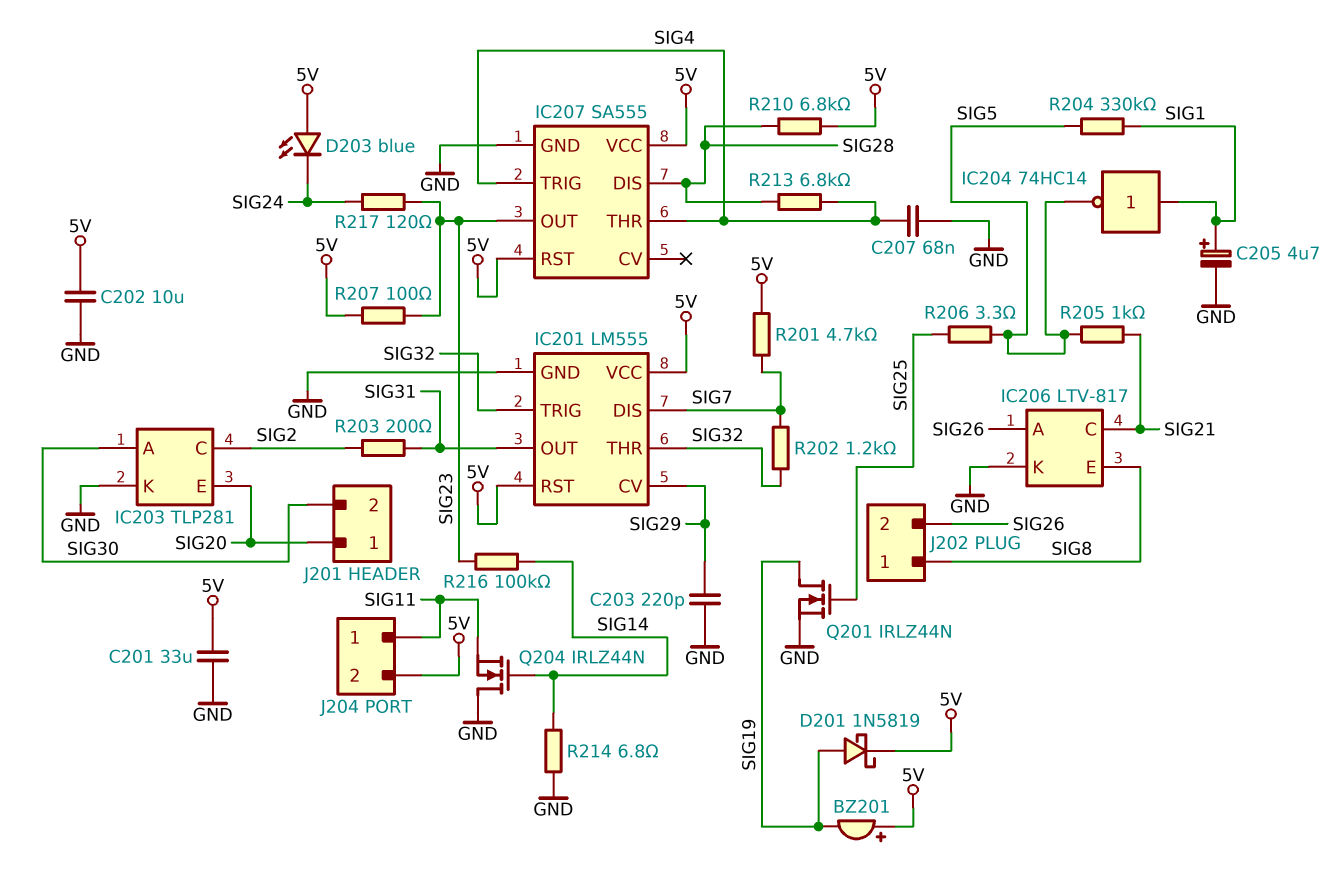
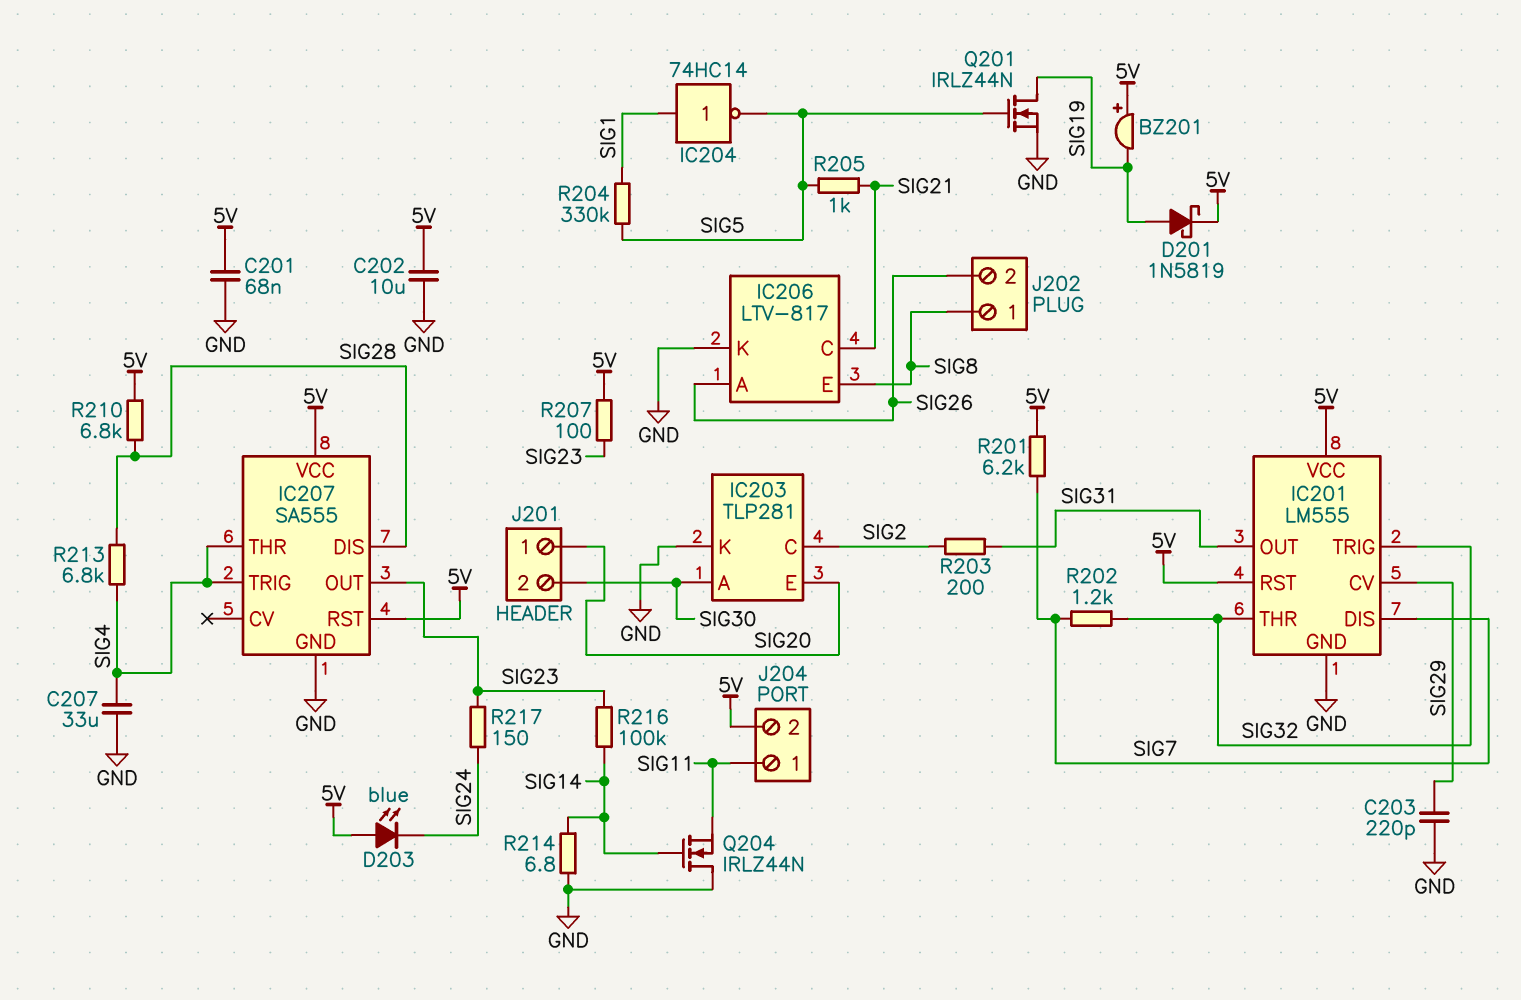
C201: 33uF (5V, GND) -> 68nF (5V, GND)
C205: 4.7uF (plus SIG1, minus GND) -> none
C207: 68nF (GND, SIG4) -> 33uF (GND, SIG4)
Q201: NMOS IRLZ44N (G SIG25, D SIG19, S GND) -> NMOS IRLZ44N (G SIG5, D SIG19, S GND)
R201: 4.7k (5V, SIG7) -> 6.2k (5V, SIG7)
R206: 3.3 (SIG5, SIG25) -> none
R217: 120 (SIG23, SIG24) -> 150 (SIG23, SIG24)

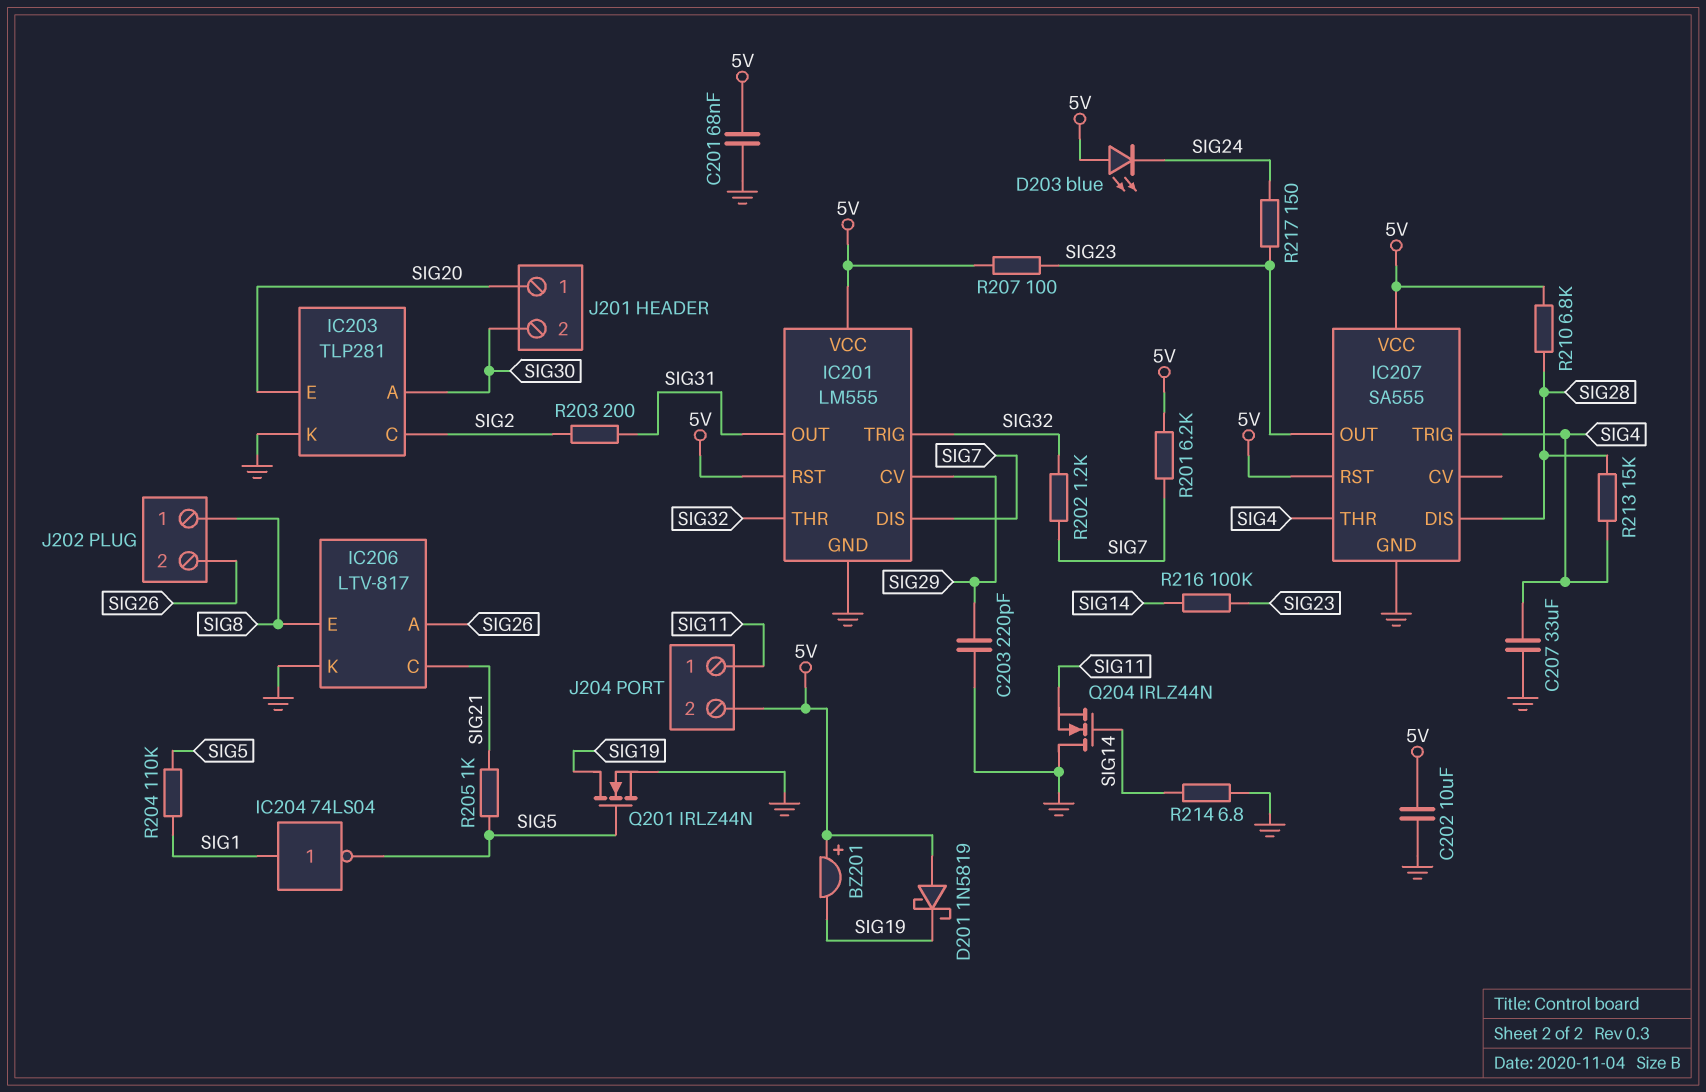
D201: schottky 1N5819 (A SIG19, K 5V) -> schottky 1N5819 (A 5V, K SIG19)
IC204: NOT 74HC14 (in SIG1, out SIG5) -> NOT 74LS04 (in SIG1, out SIG5)
R204: 330k (SIG1, SIG5) -> 110k (SIG1, SIG5)
R213: 6.8k (SIG4, SIG28) -> 15k (SIG4, SIG28)

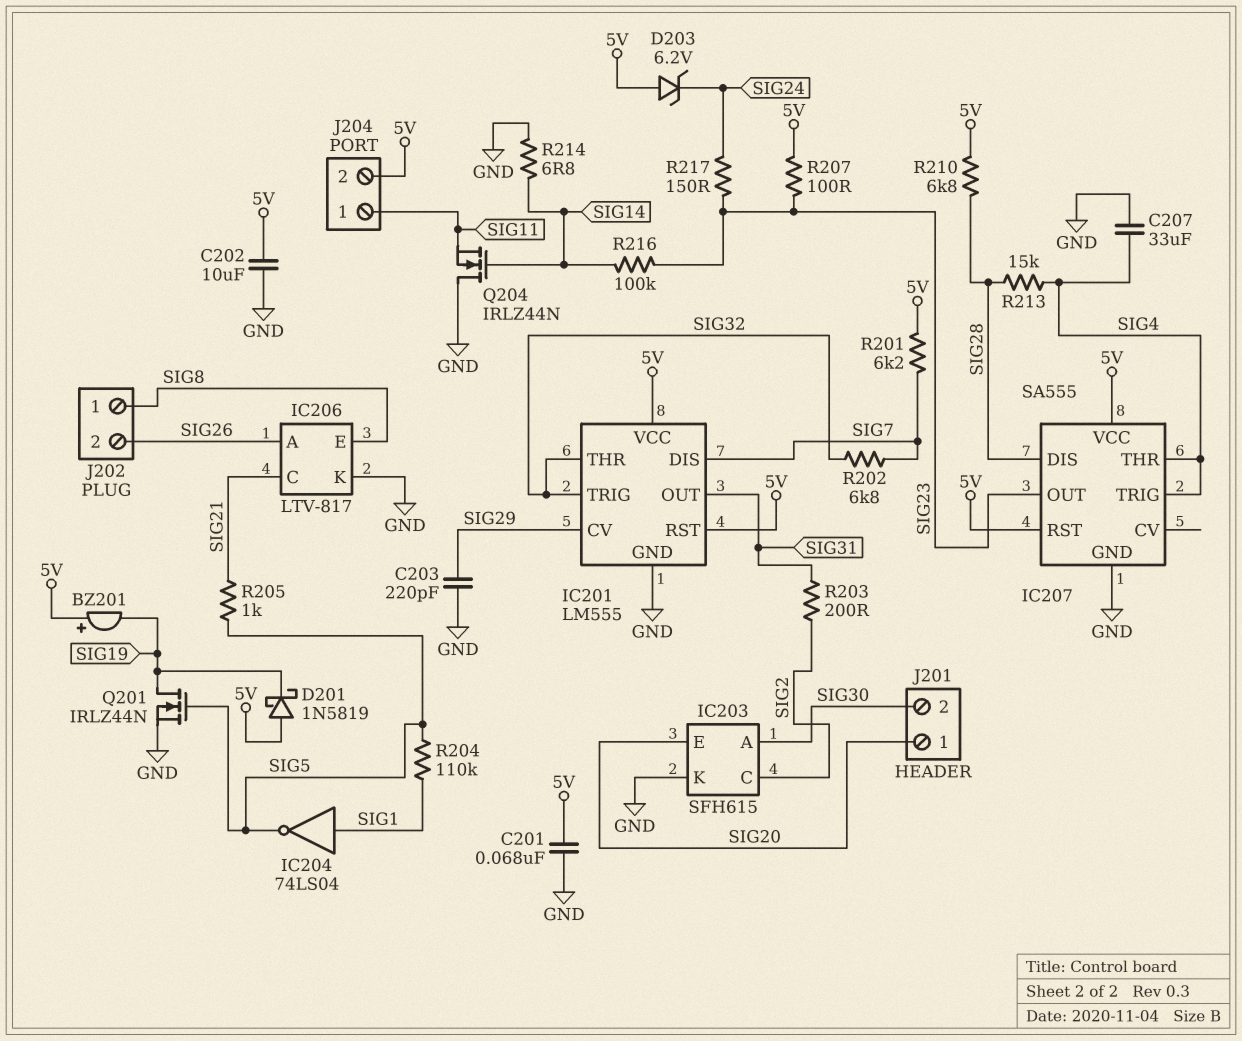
D203: LED blue (A 5V, K SIG24) -> zener 6.2V (A 5V, K SIG24)
IC203: TLP281 -> SFH615
R202: 1.2k (SIG7, SIG32) -> 6.8k (SIG7, SIG32)

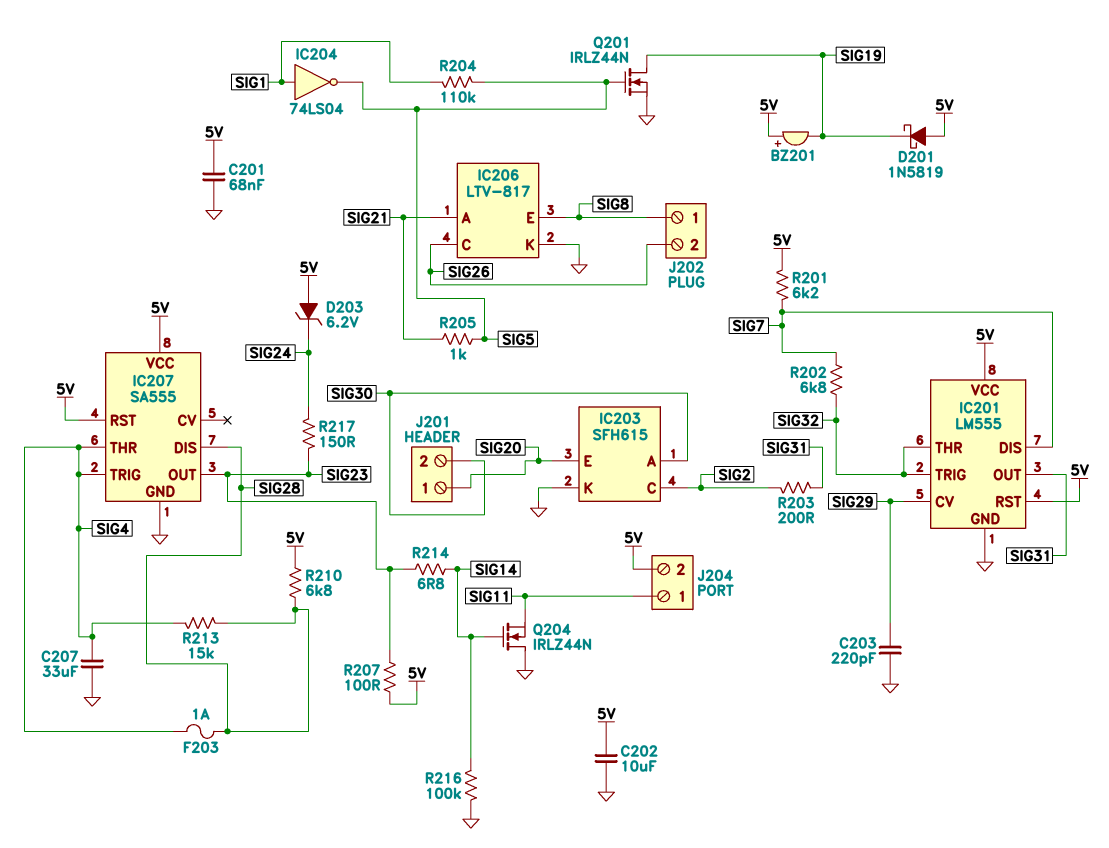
F203: none -> 1A (SIG4, SIG28)
IC206 pin A: SIG26 -> SIG21
IC206 pin C: SIG21 -> SIG26
R214: 6.8 (GND, SIG14) -> 6.8 (SIG14, SIG23)
R216: 100k (SIG14, SIG23) -> 100k (GND, SIG14)

